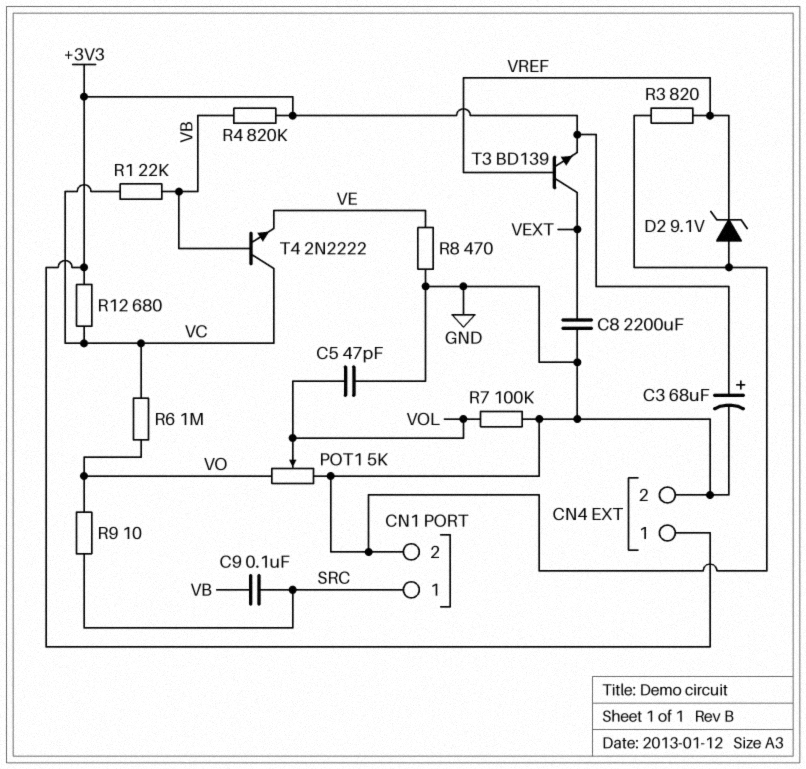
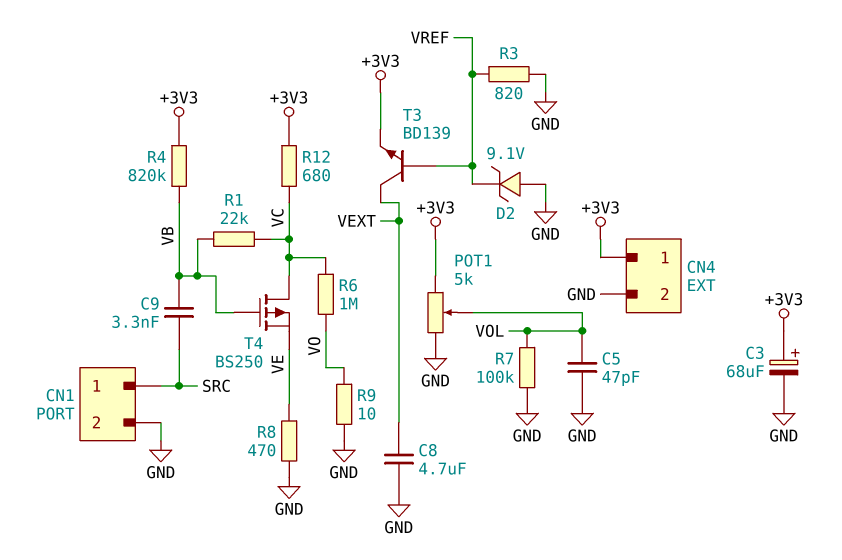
C8: 2200uF (GND, VEXT) -> 4.7uF (GND, VEXT)
C9: 100nF (SRC, VB) -> 3.3nF (SRC, VB)
POT1: 5k (GND, VO, wiper VOL) -> 5k (+3V3, GND, wiper VOL)
R9: 10 (SRC, VO) -> 10 (GND, VO)
T4: NPN 2N2222 (B VB, C VC, E VE) -> PMOS BS250 (G VB, D VC, S VE)

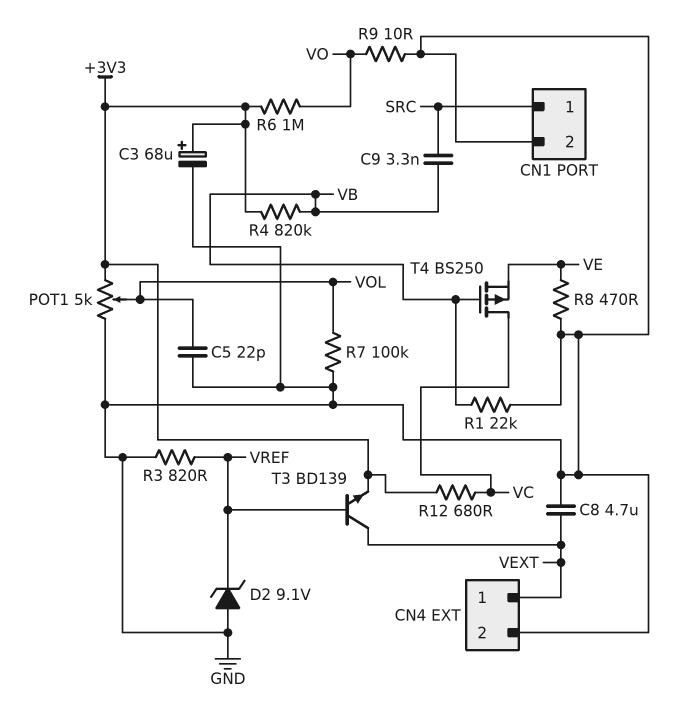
C5: 47pF (GND, VOL) -> 22pF (GND, VOL)
CN4 pin 1: +3V3 -> VEXT
R1: 22k (VB, VC) -> 22k (GND, VB)
R6: 1M (VC, VO) -> 1M (+3V3, VO)

